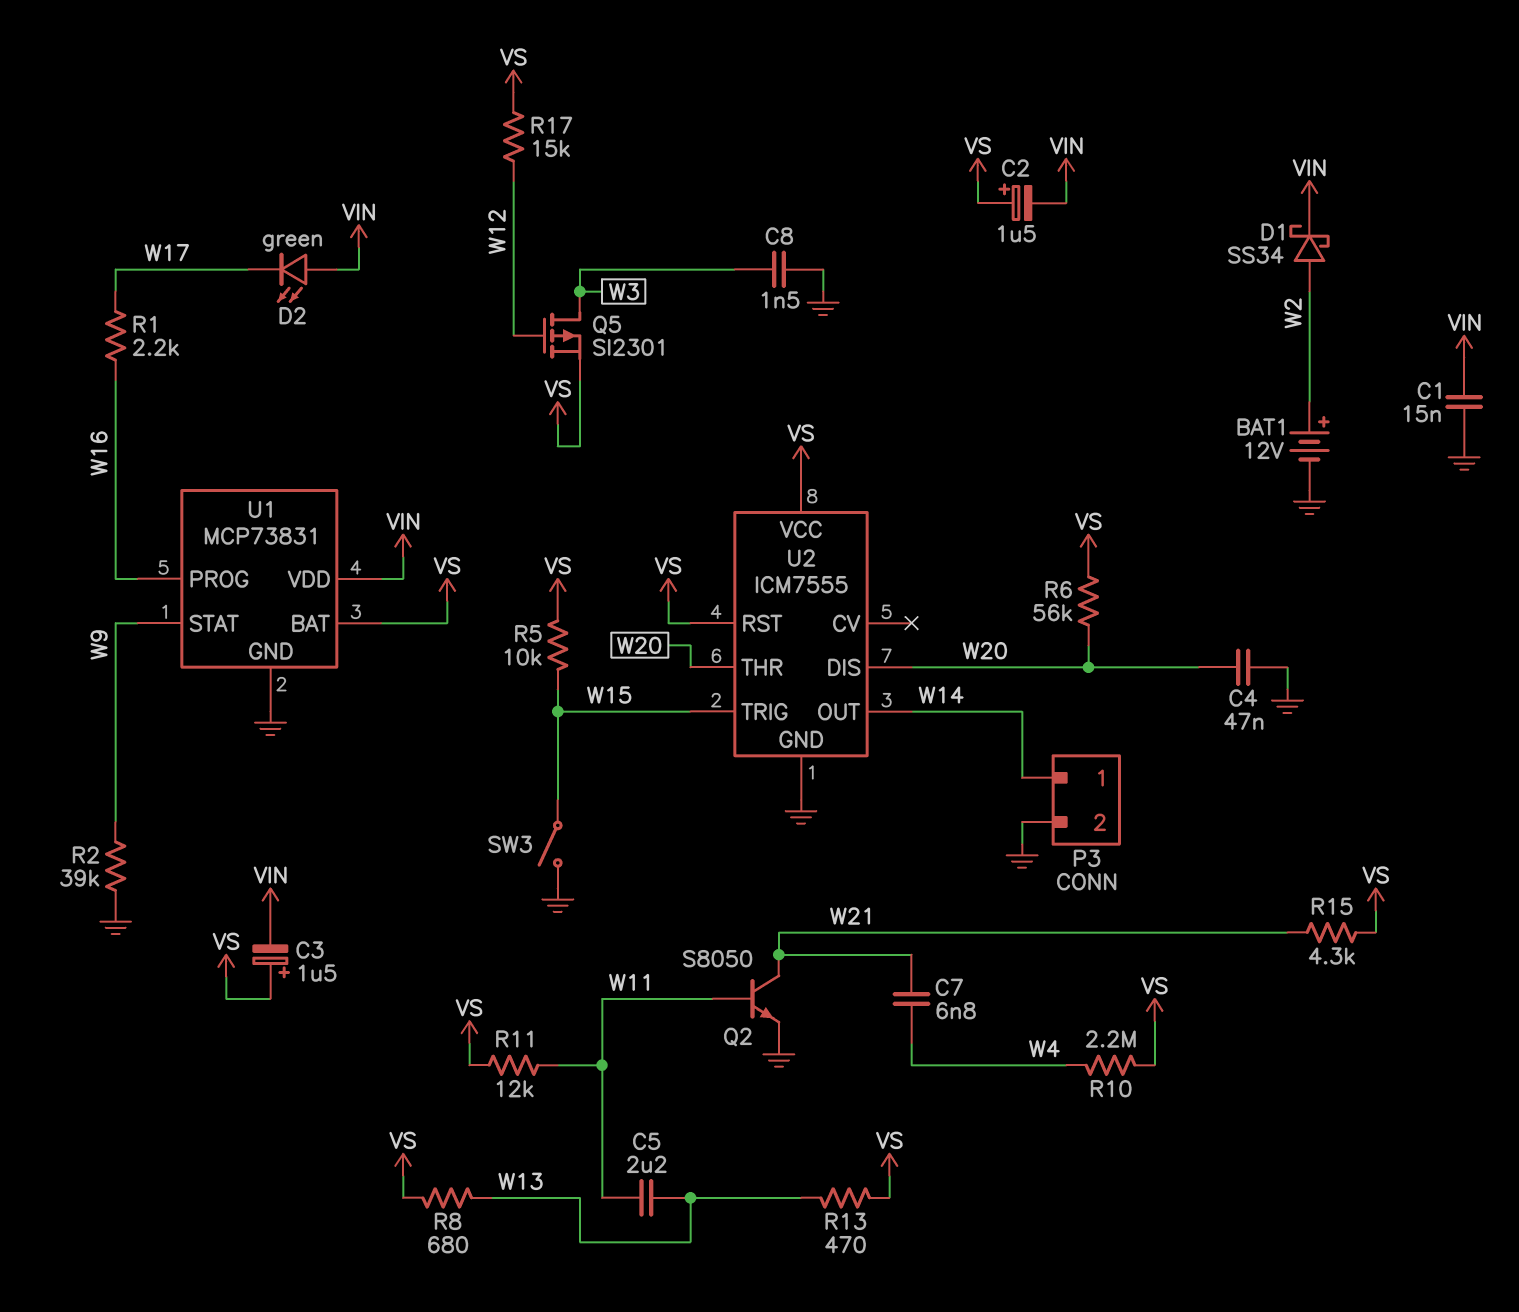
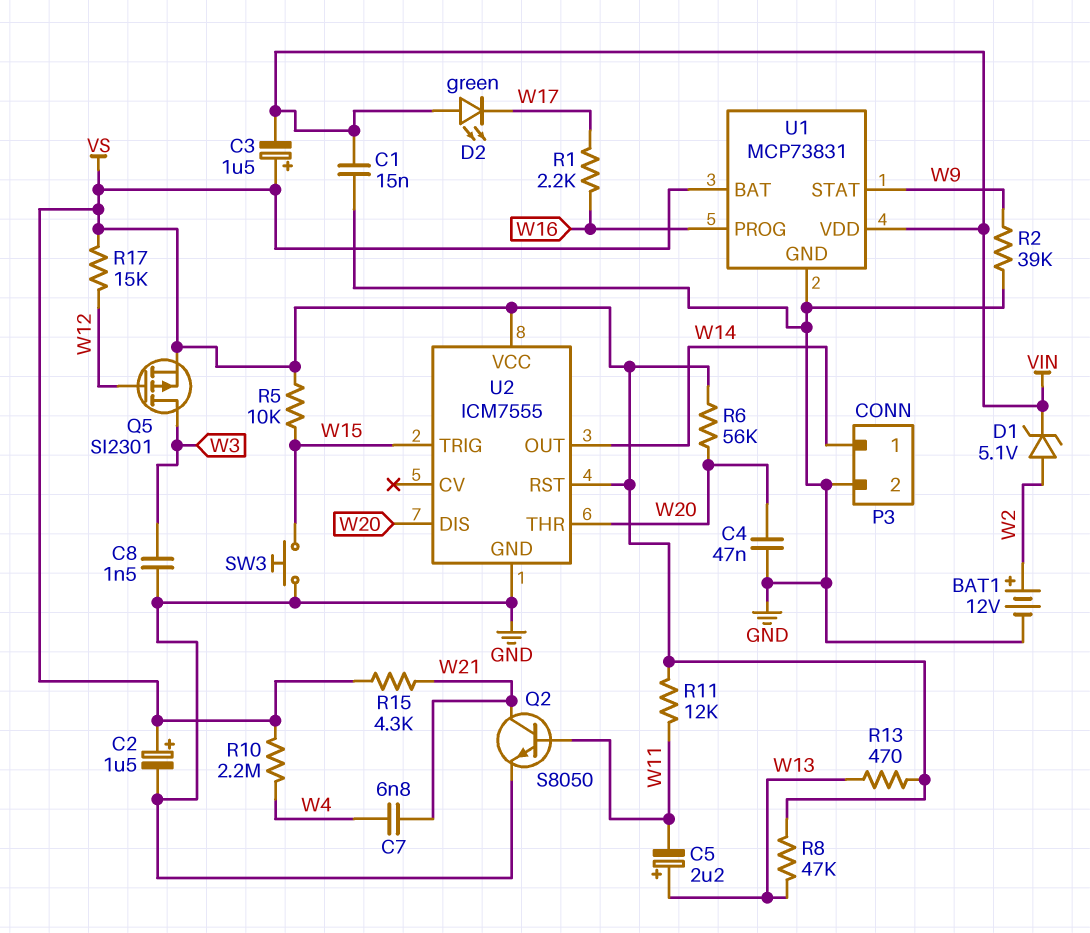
C2: 1.5uF (plus VS, minus VIN) -> 1.5uF (plus VS, minus GND)
C5: 2.2uF (W11, W13) -> 2.2uF (plus W13, minus W11)
D1: schottky SS34 (A W2, K VIN) -> zener 5.1V (A W2, K VIN)
R8: 680 (VS, W13) -> 47k (VS, W13)
SW3: switch (GND, W15) -> button (GND, W15)

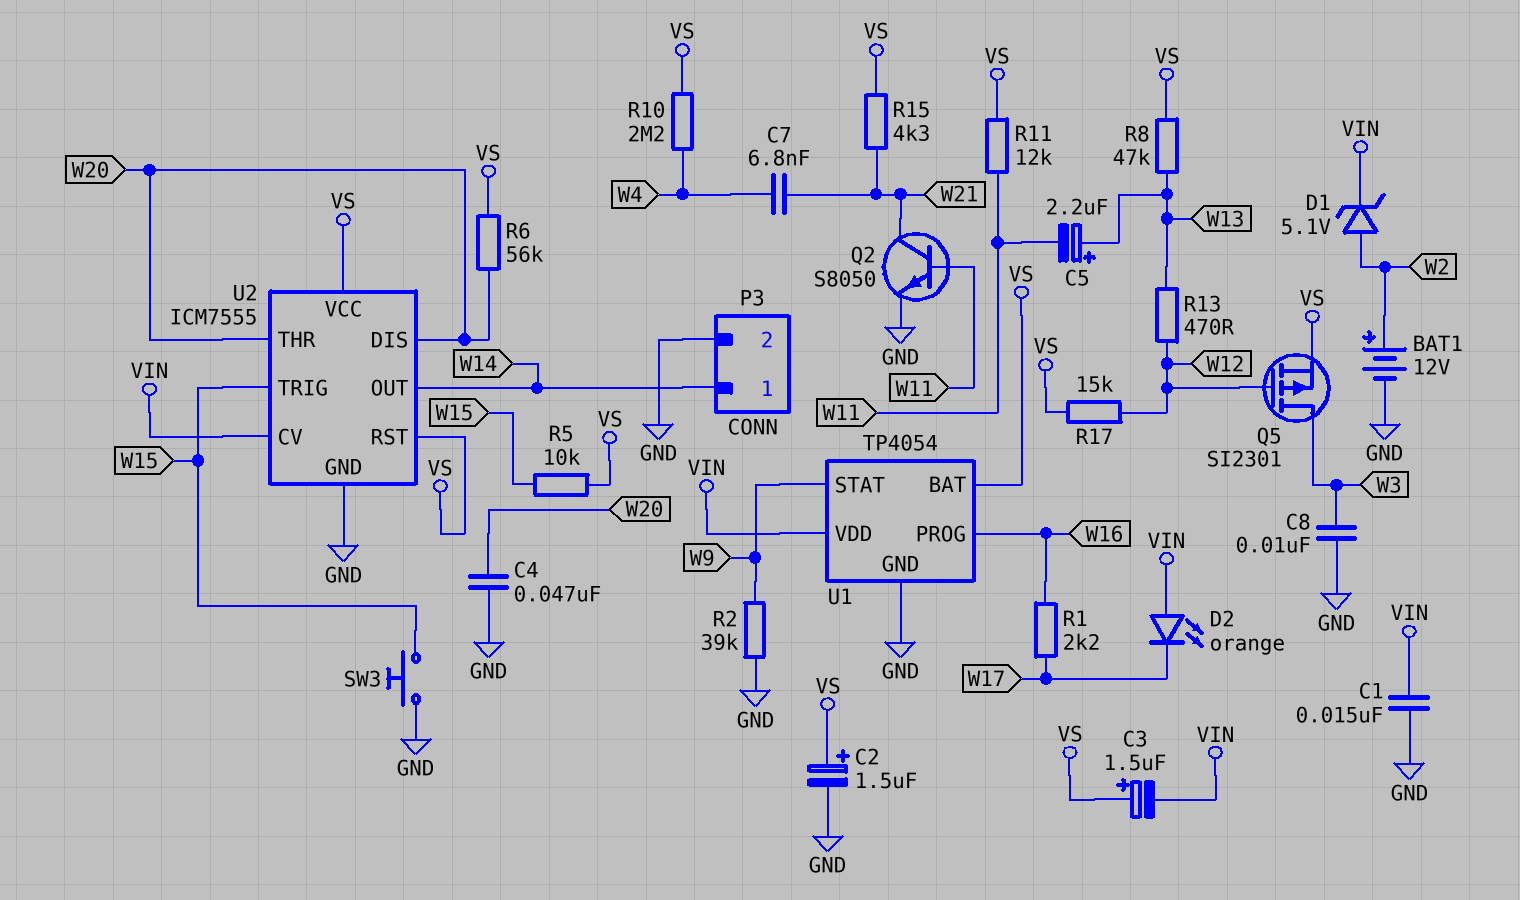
C8: 1.5nF (GND, W3) -> 10nF (GND, W3)
D2: LED green (A VIN, K W17) -> LED orange (A VIN, K W17)
R13: 470 (VS, W13) -> 470 (W12, W13)
U1: MCP73831 -> TP4054
U2 pin CV: none -> VIN

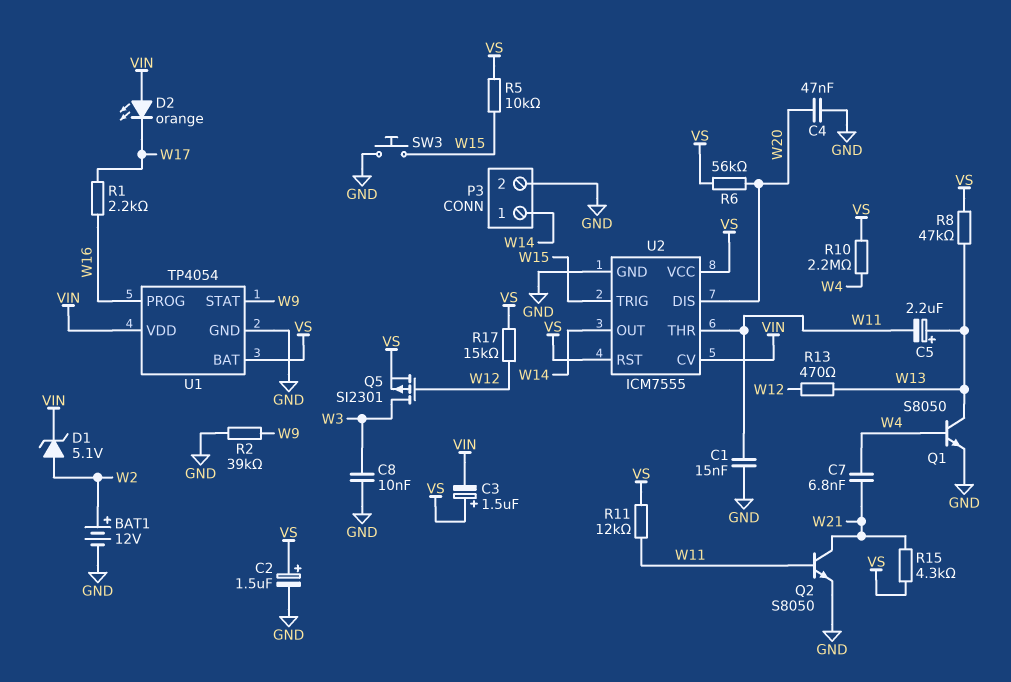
C1: 15nF (GND, VIN) -> 15nF (GND, W11)
Q1: none -> NPN S8050 (B W4, C W13, E GND)
U2 pin THR: W20 -> W11

